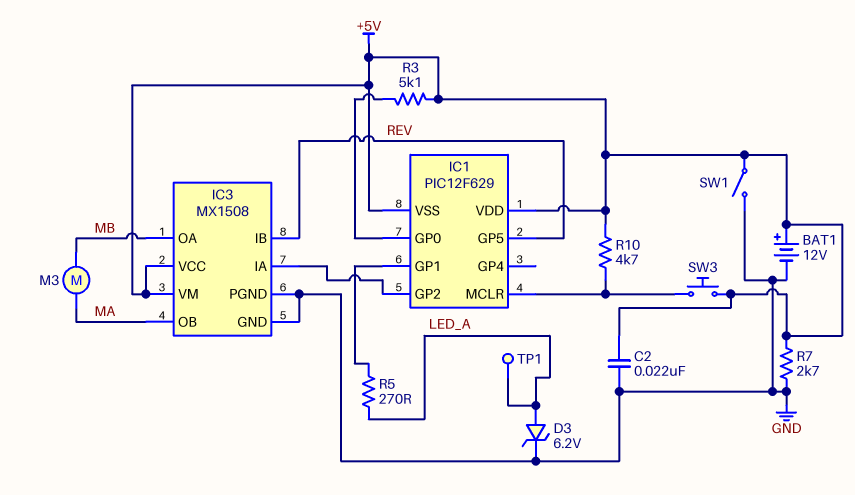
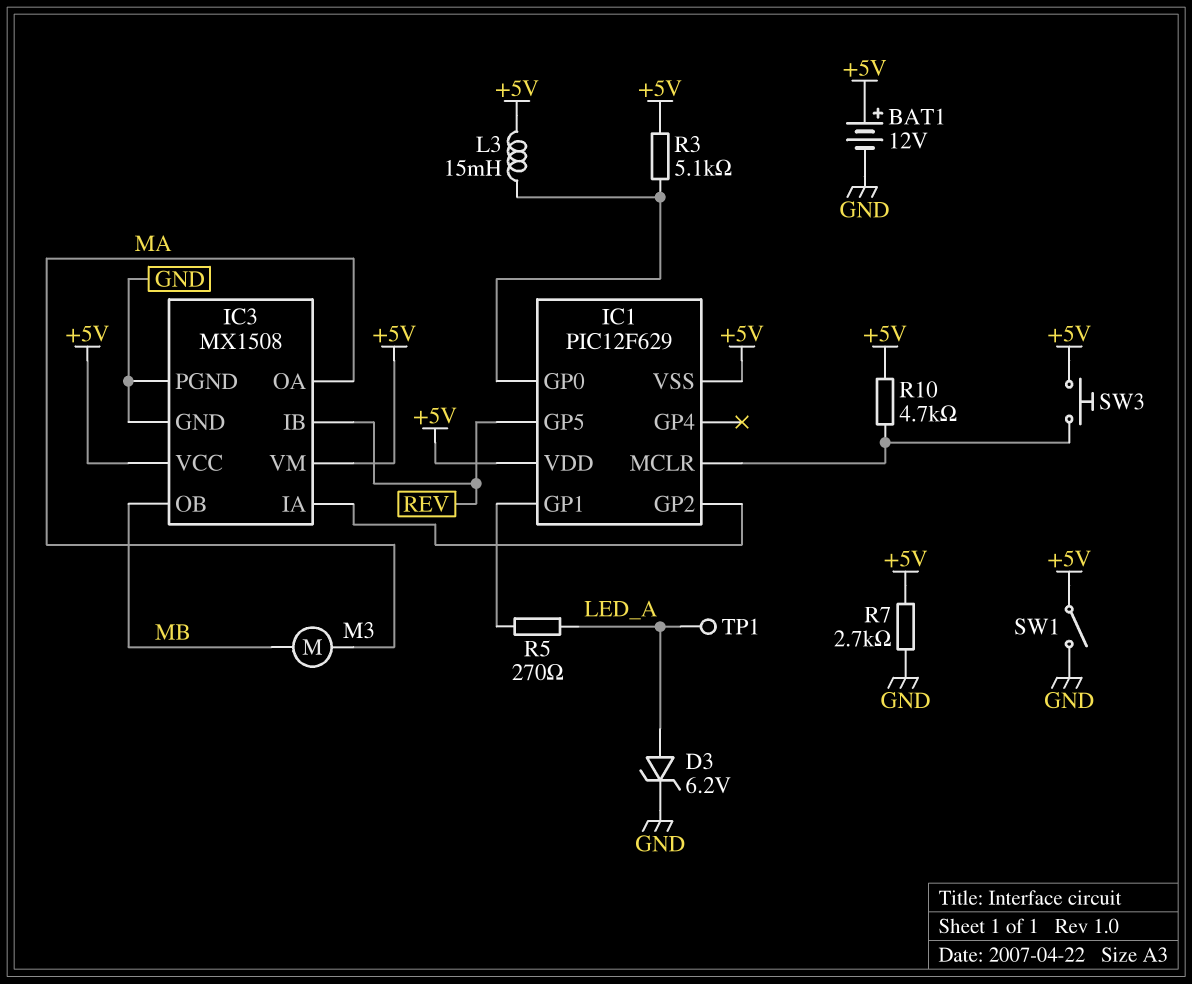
C2: 22nF (+5V, GND) -> none
IC3 pin OA: MB -> MA
IC3 pin OB: MA -> MB
L3: none -> 15mH (+5V, IC1/GP0)

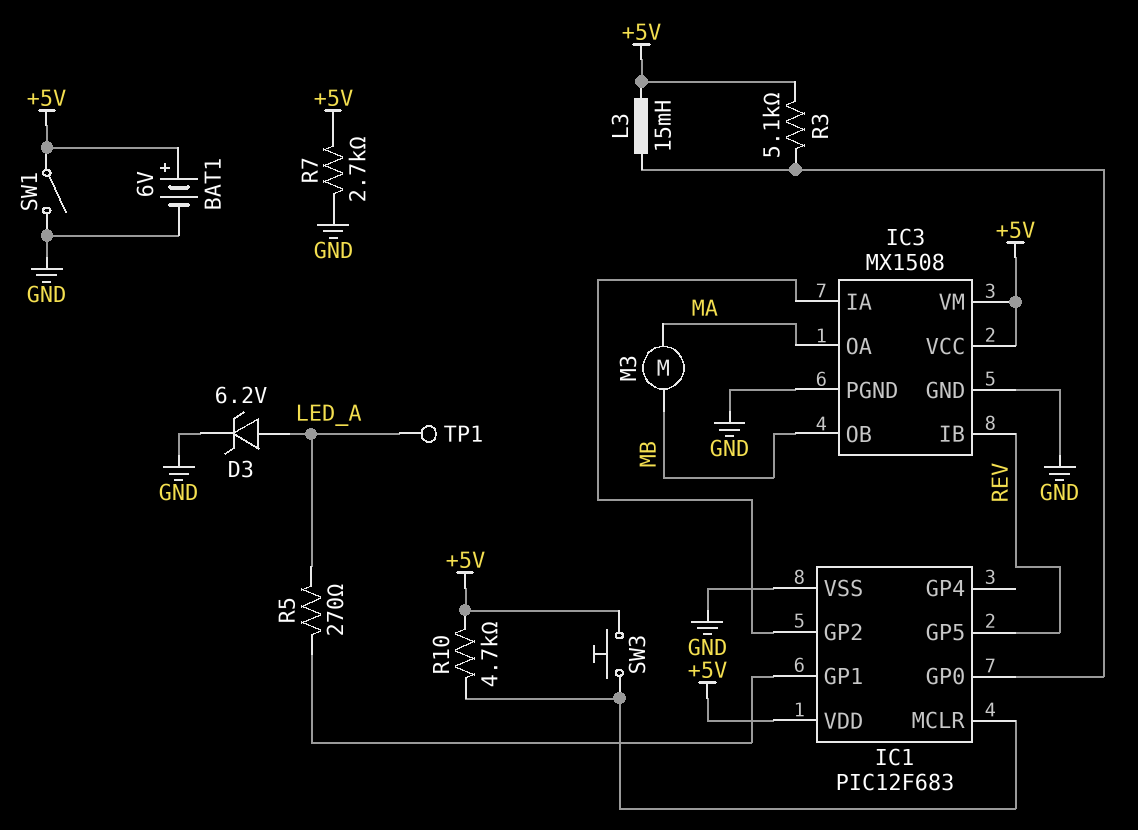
BAT1: 12V (plus +5V, minus GND) -> 6V (plus +5V, minus GND)
IC1: PIC12F629 -> PIC12F683
IC1 pin VSS: +5V -> GND

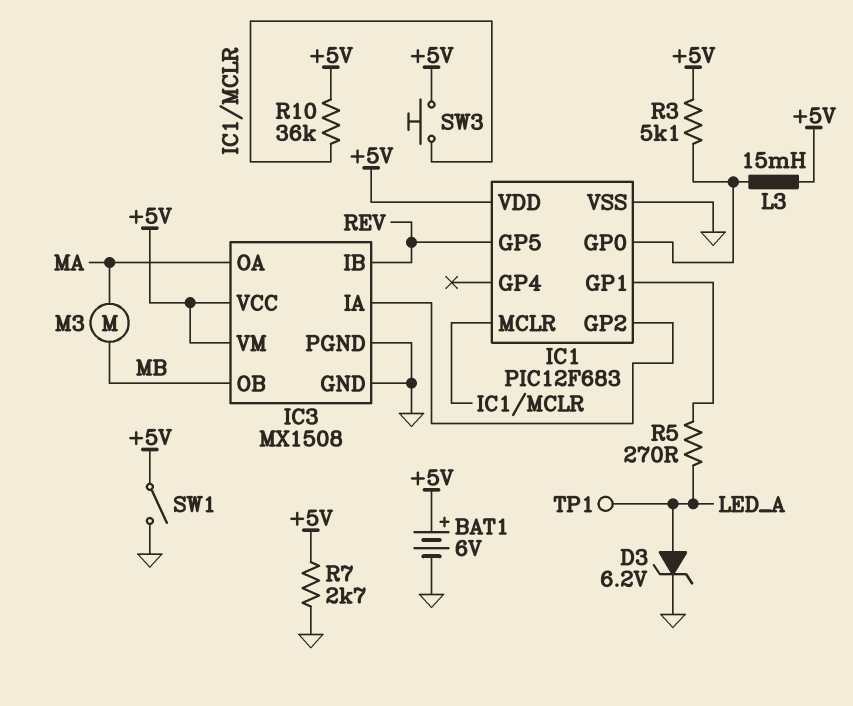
R10: 4.7k (+5V, IC1/MCLR) -> 36k (+5V, IC1/MCLR)

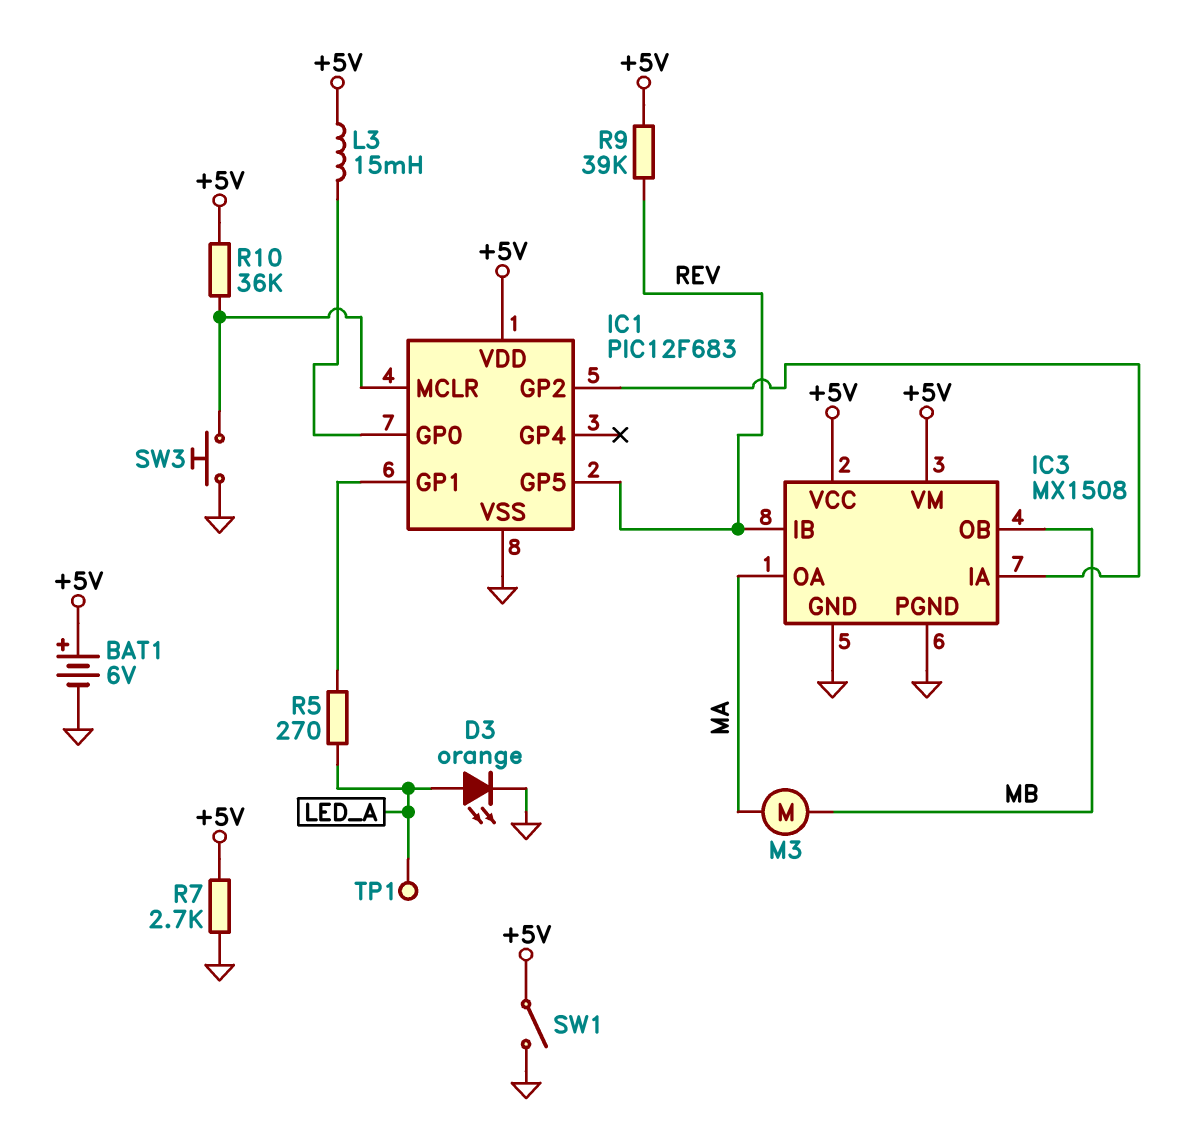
D3: zener 6.2V (A LED_A, K GND) -> LED orange (A LED_A, K GND)
R3: 5.1k (+5V, IC1/GP0) -> none
R9: none -> 39k (+5V, REV)
SW3: button (+5V, IC1/MCLR) -> button (GND, IC1/MCLR)

